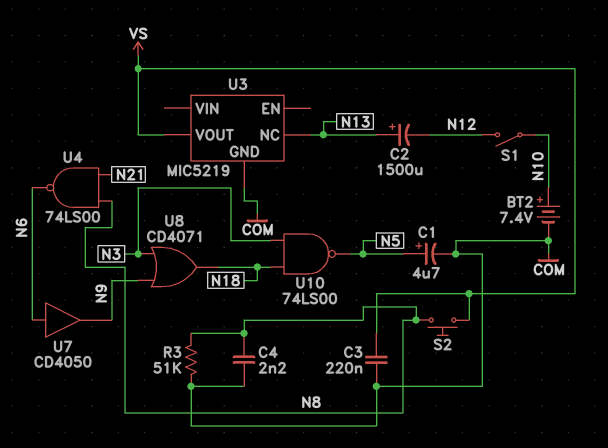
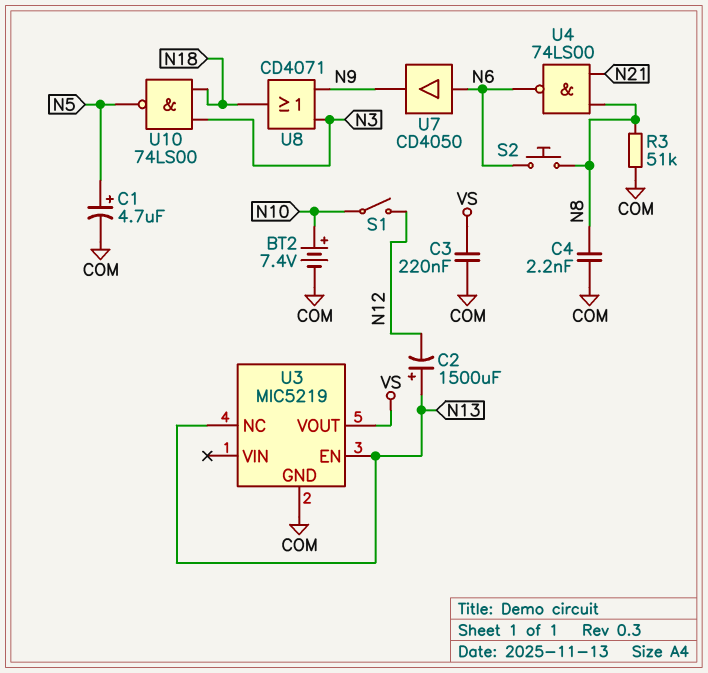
S2: button (N8, VS) -> button (N6, N8)
U3 pin EN: none -> N13

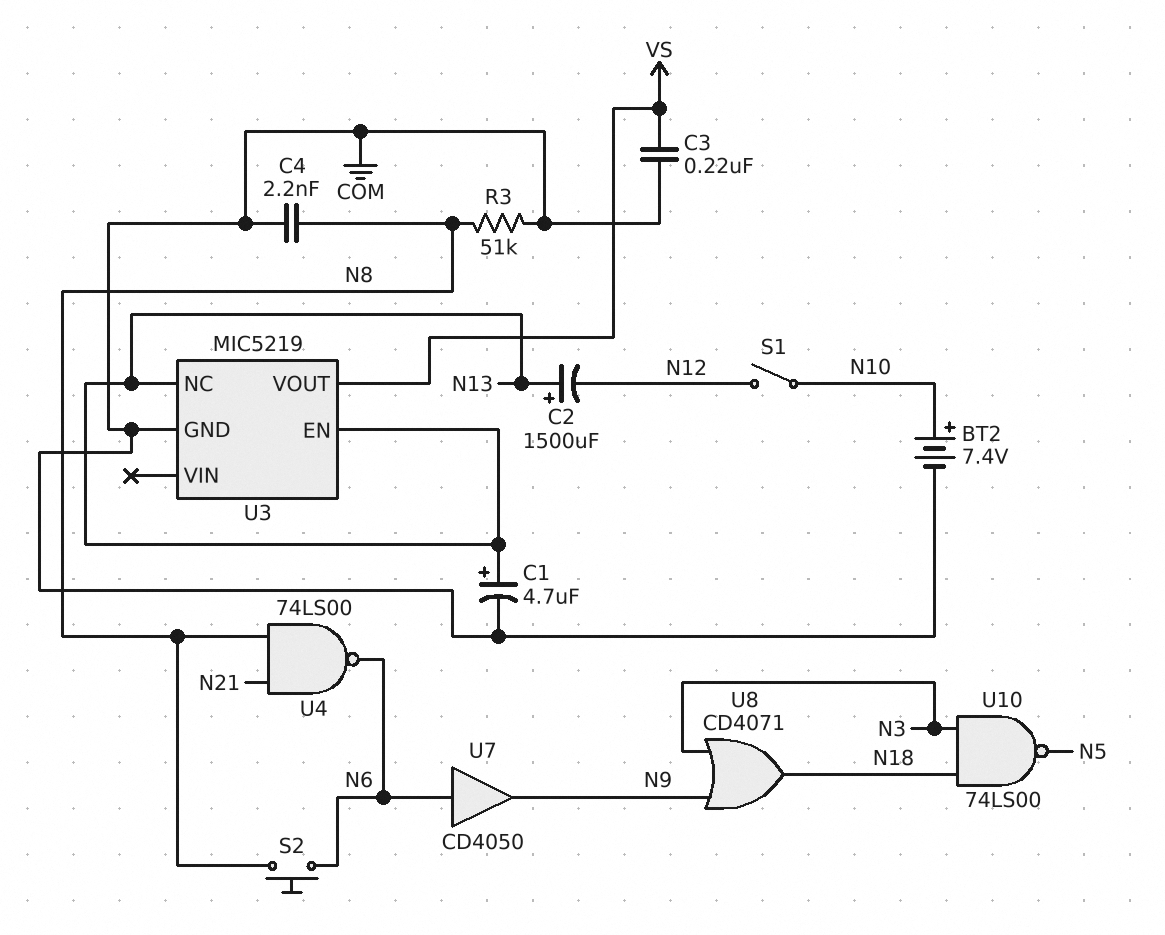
C1: 4.7uF (plus N5, minus COM) -> 4.7uF (plus N13, minus COM)

